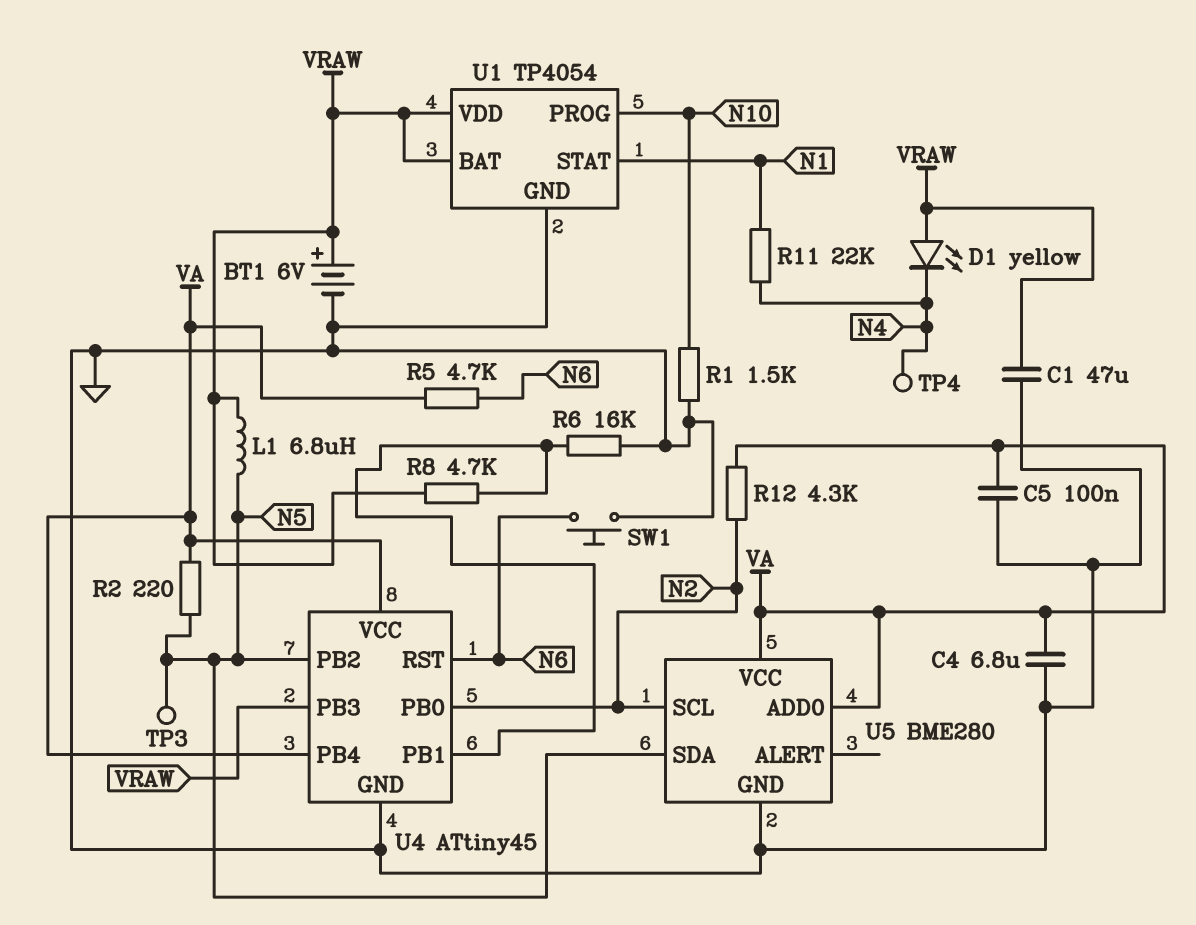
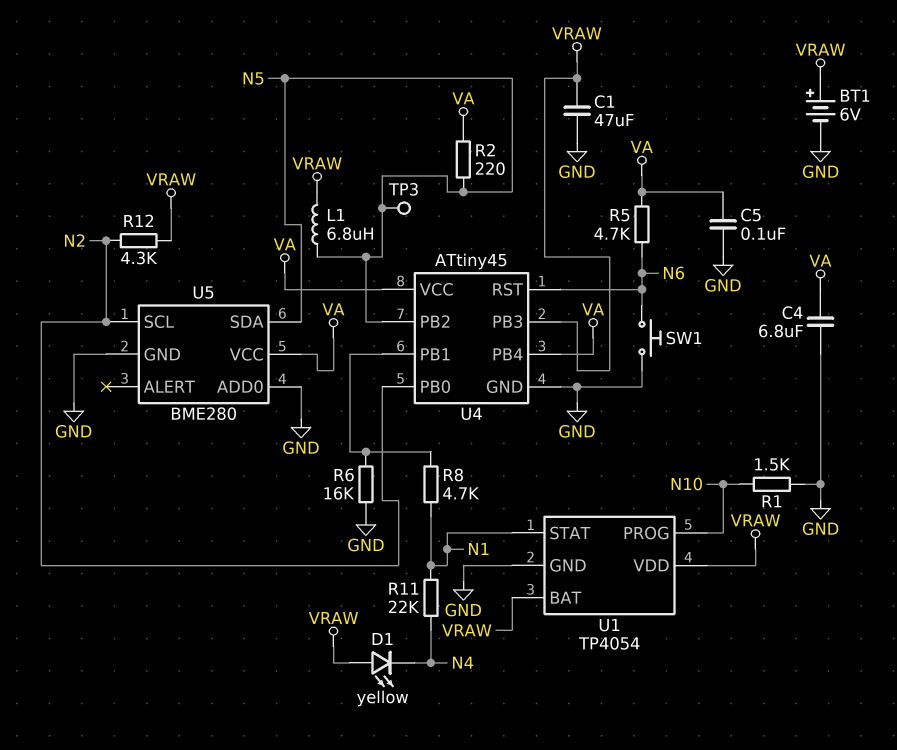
R8: 4.7k (U4/PB1, VRAW) -> 4.7k (N1, U4/PB1)
R12: 4.3k (N2, VA) -> 4.3k (N2, VRAW)
TP4: test point (N4) -> none
U5 pin ADD0: VA -> GND

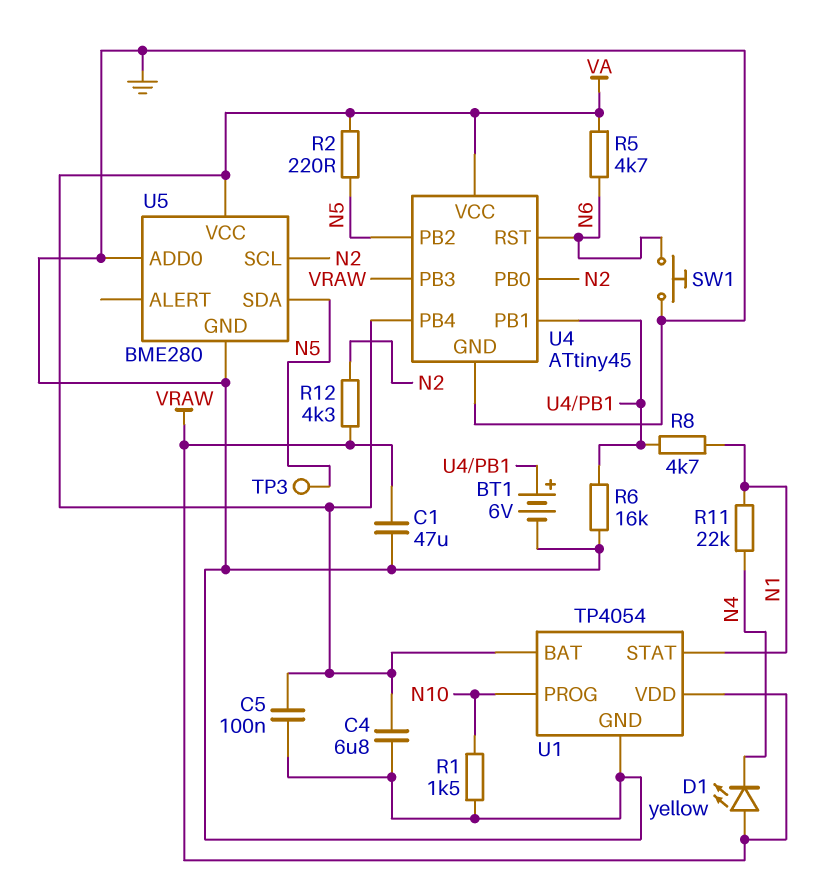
BT1: 6V (plus VRAW, minus GND) -> 6V (plus U4/PB1, minus GND)
L1: 6.8uH (N5, VRAW) -> none
U1 pin BAT: VRAW -> VA

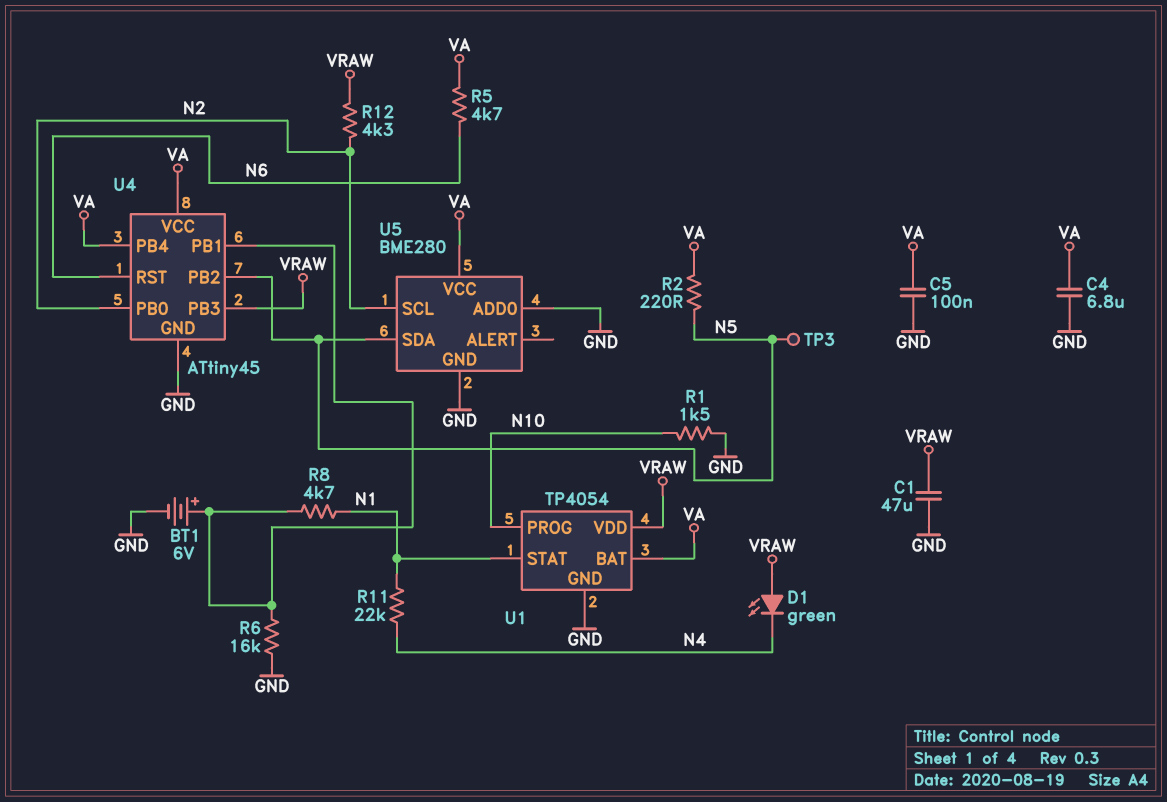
D1: LED yellow (A VRAW, K N4) -> LED green (A VRAW, K N4)
SW1: button (GND, N6) -> none

